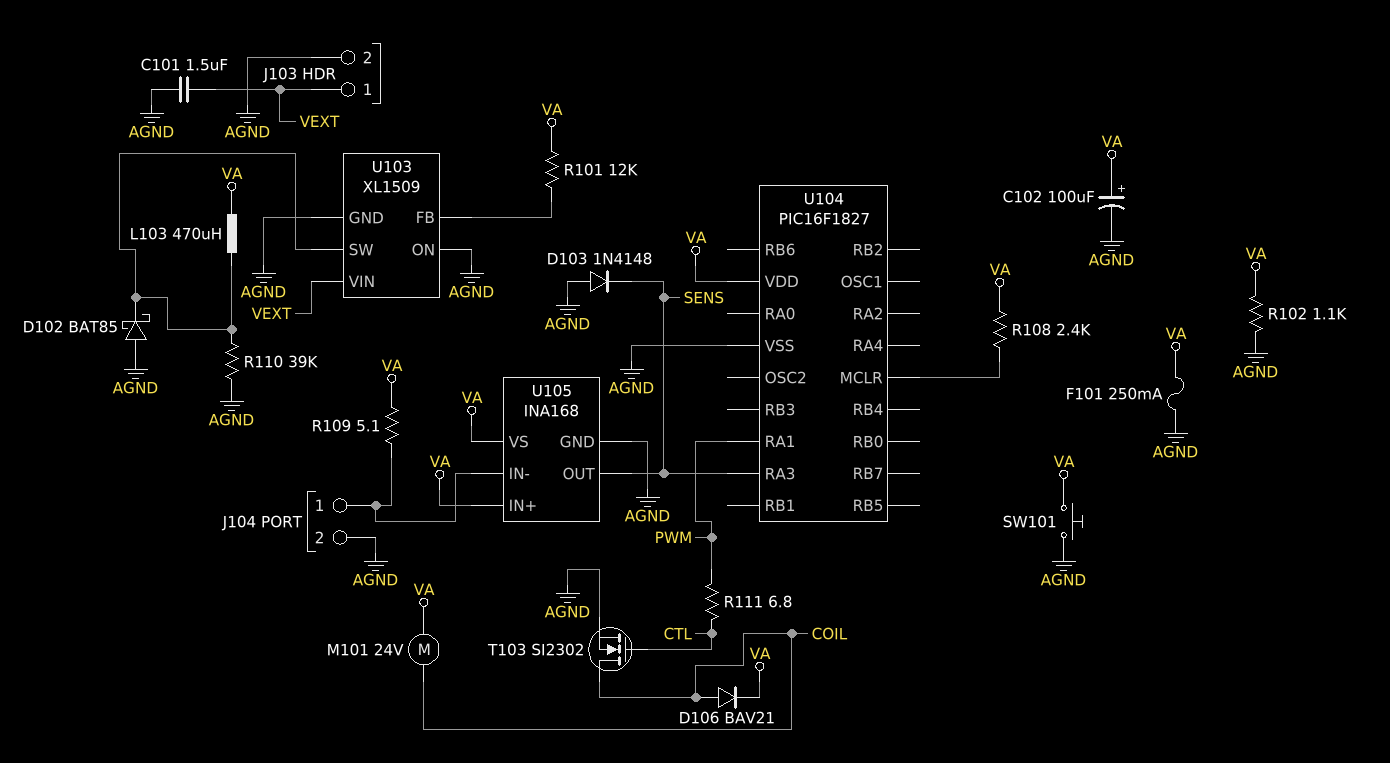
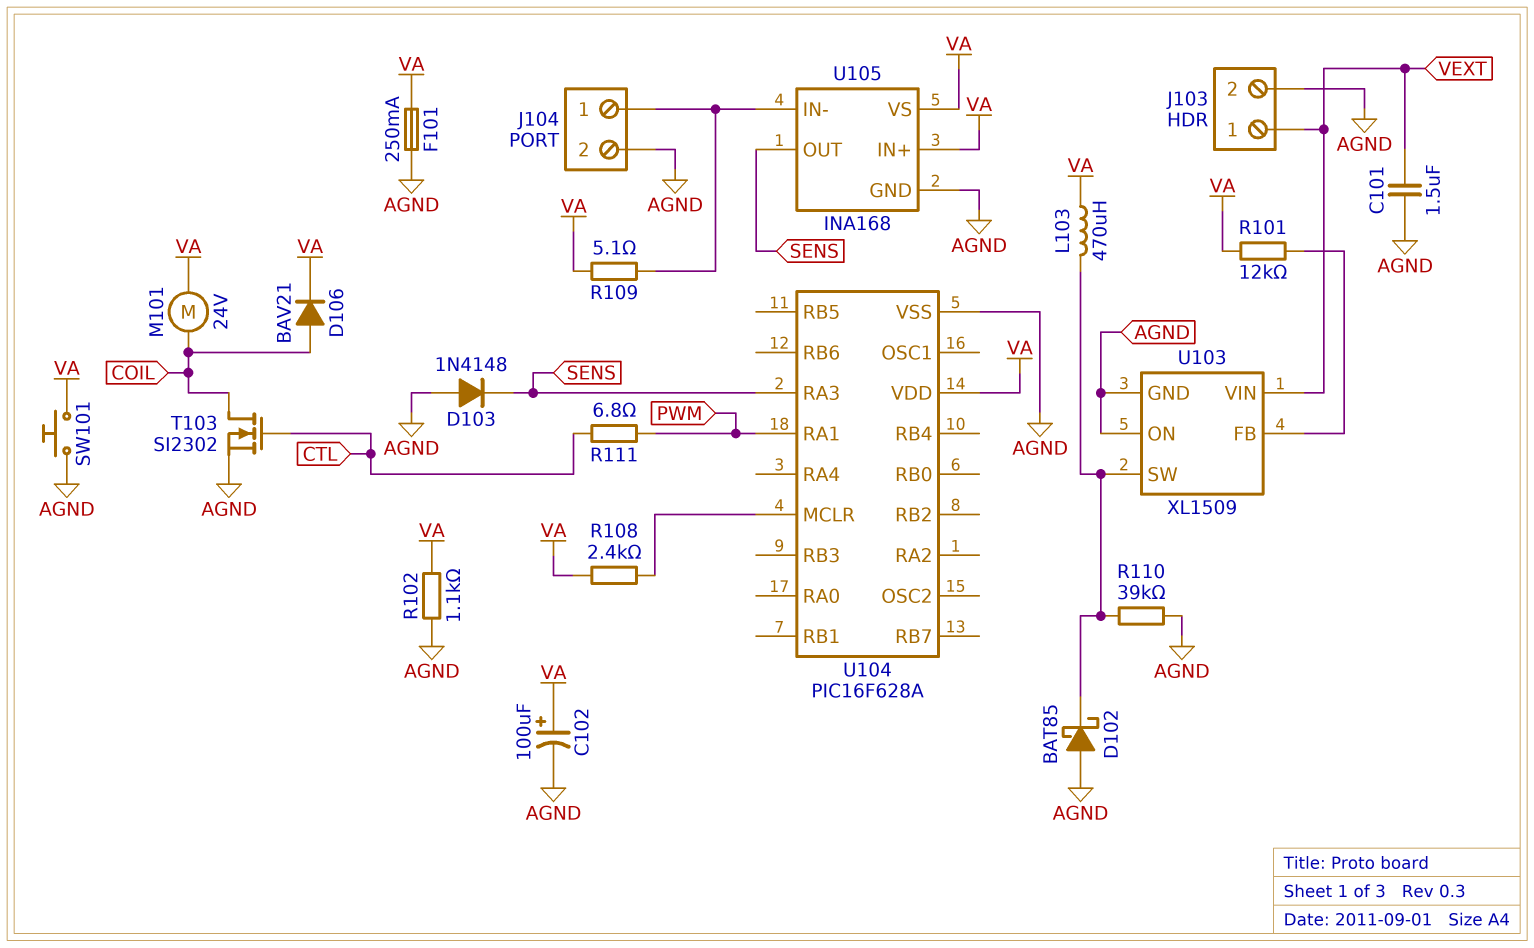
U104: PIC16F1827 -> PIC16F628A

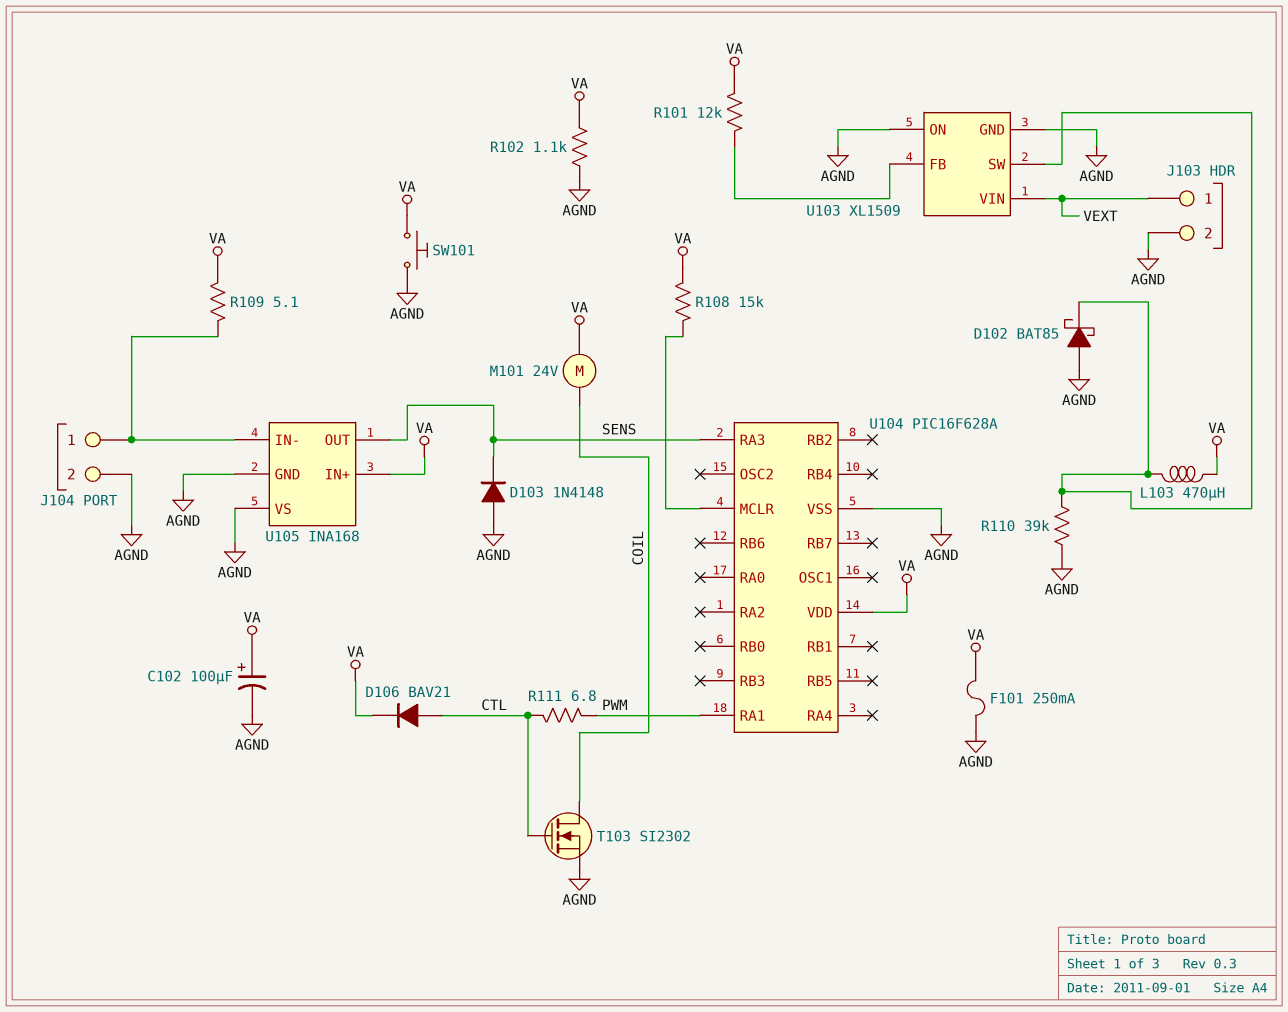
C101: 1.5uF (AGND, VEXT) -> none
D106: diode BAV21 (A COIL, K VA) -> diode BAV21 (A CTL, K VA)
R108: 2.4k (U104/MCLR, VA) -> 15k (U104/MCLR, VA)
U105 pin VS: VA -> AGND

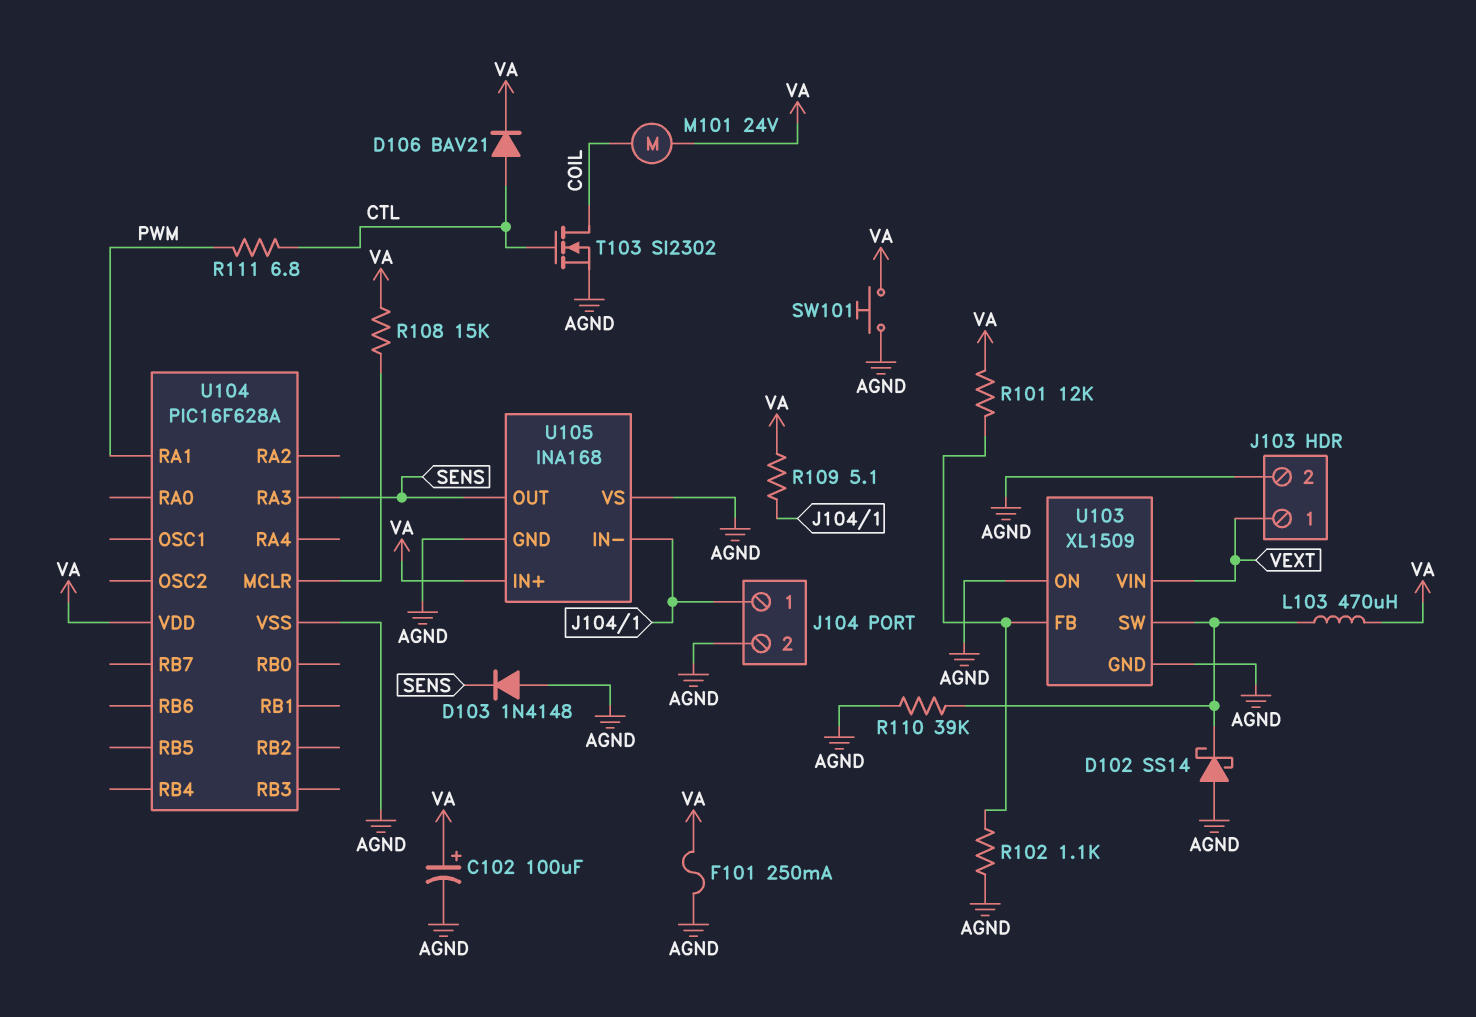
D102: schottky BAT85 (A AGND, K U103/SW) -> schottky SS14 (A AGND, K U103/SW)
R102: 1.1k (AGND, VA) -> 1.1k (AGND, U103/FB)

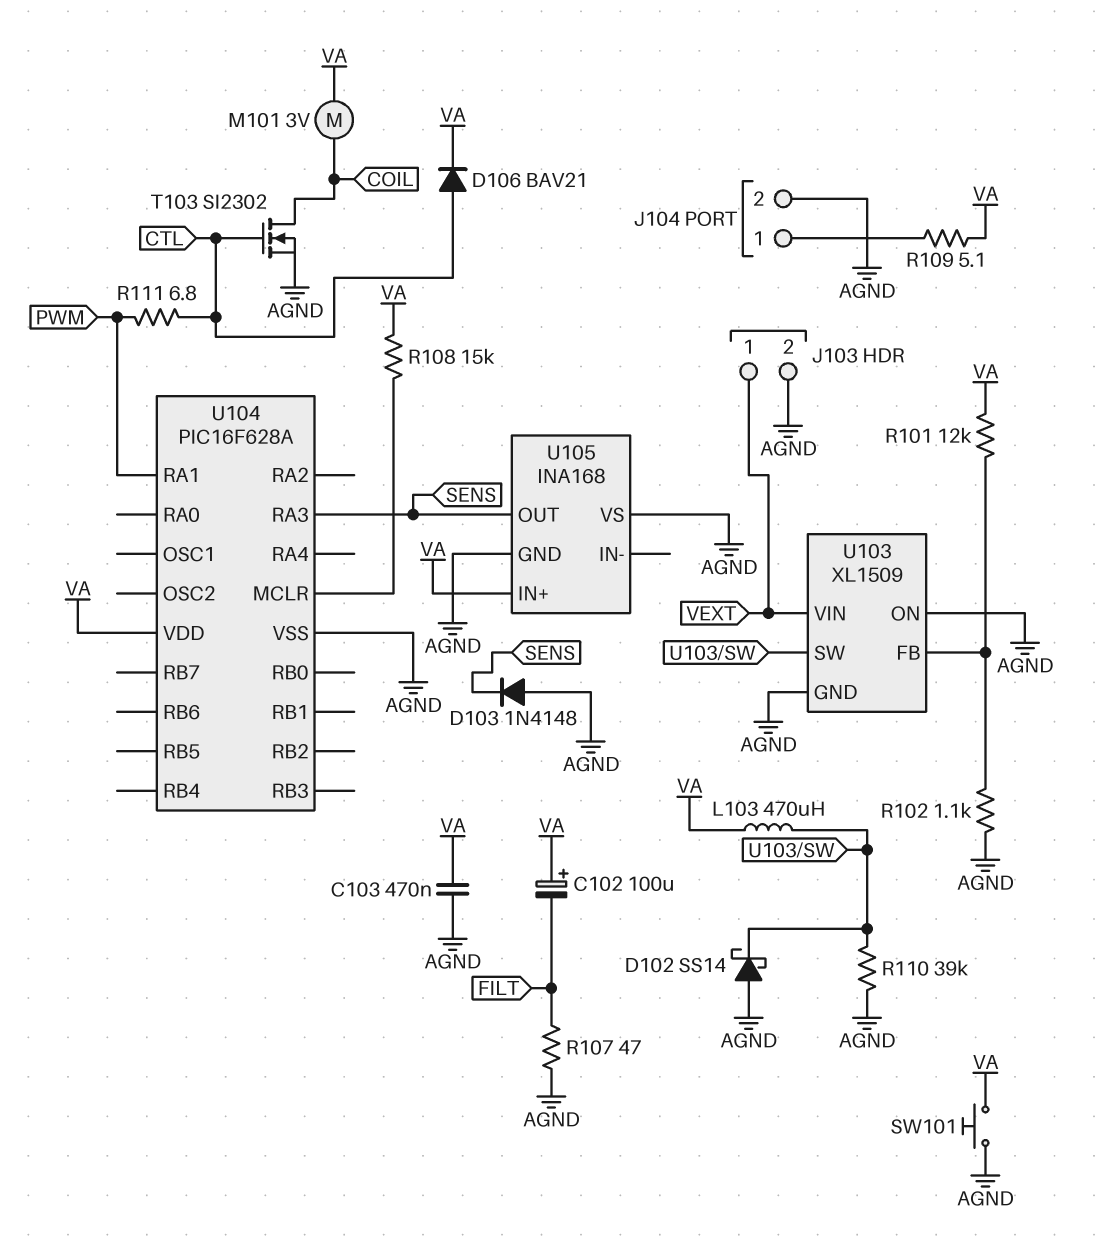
C102: 100uF (plus VA, minus AGND) -> 100uF (plus VA, minus FILT)
C103: none -> 470nF (AGND, VA)
F101: 250mA (AGND, VA) -> none
M101: motor 24V (COIL, VA) -> motor 3V (COIL, VA)
R107: none -> 47 (AGND, FILT)
U105 pin IN-: J104/1 -> none

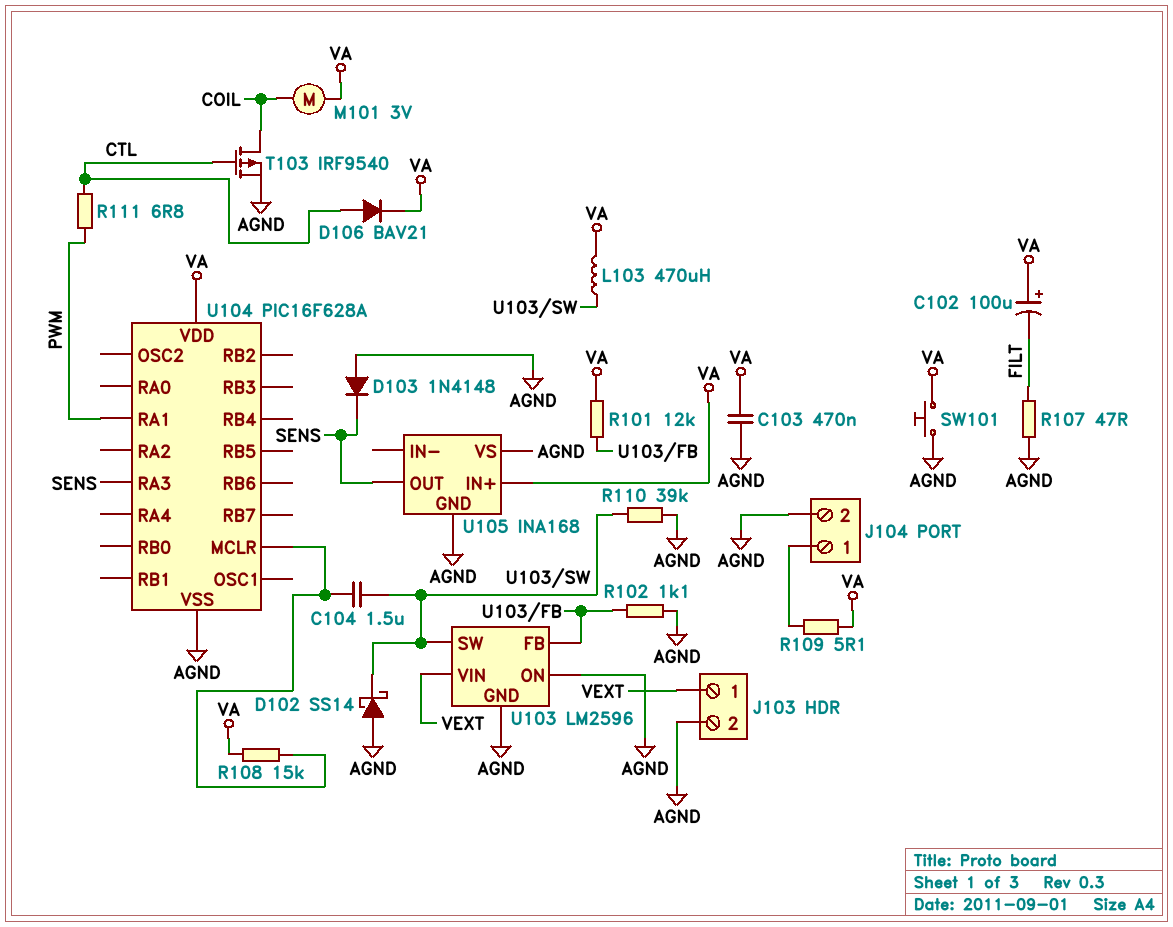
C104: none -> 1.5uF (U103/SW, U104/MCLR)
T103: NMOS SI2302 (G CTL, D COIL, S AGND) -> PMOS IRF9540 (G CTL, D COIL, S AGND)
U103: XL1509 -> LM2596

